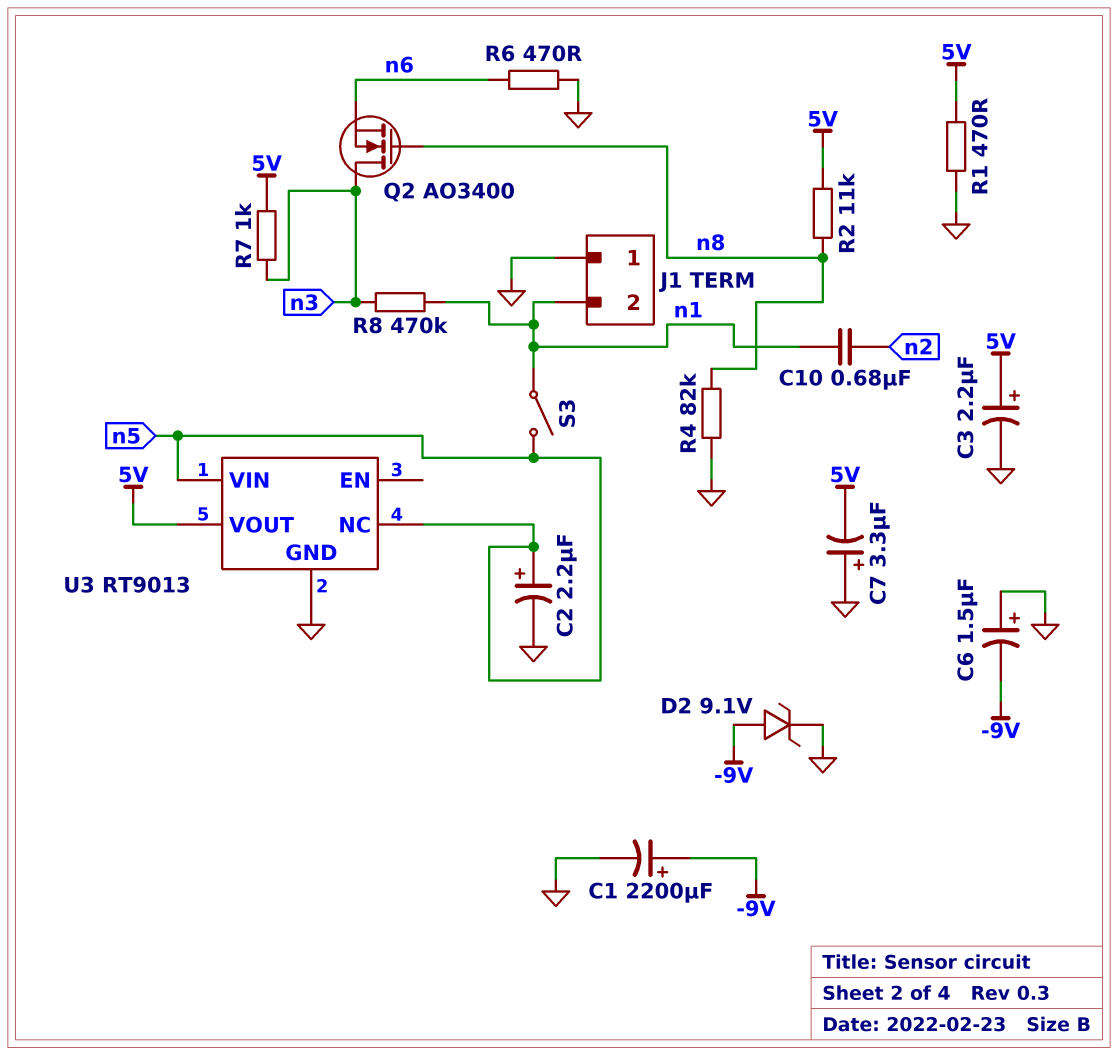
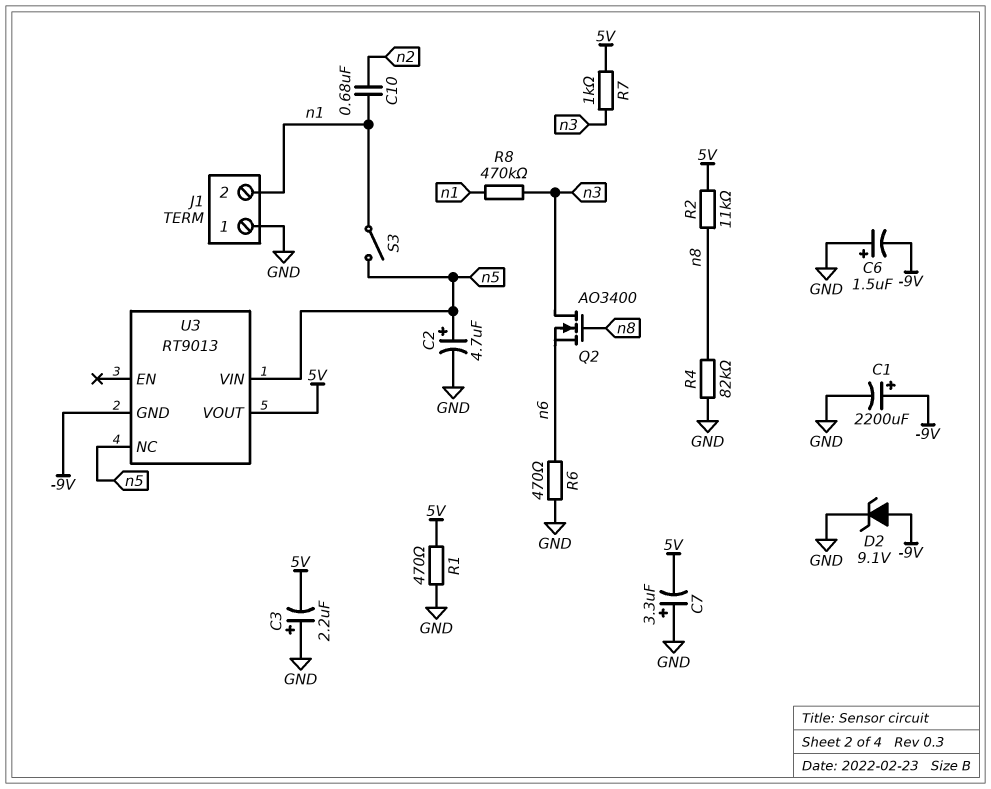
C2: 2.2uF (plus n5, minus GND) -> 4.7uF (plus n5, minus GND)
C3: 2.2uF (plus 5V, minus GND) -> 2.2uF (plus GND, minus 5V)
U3 pin GND: GND -> -9V

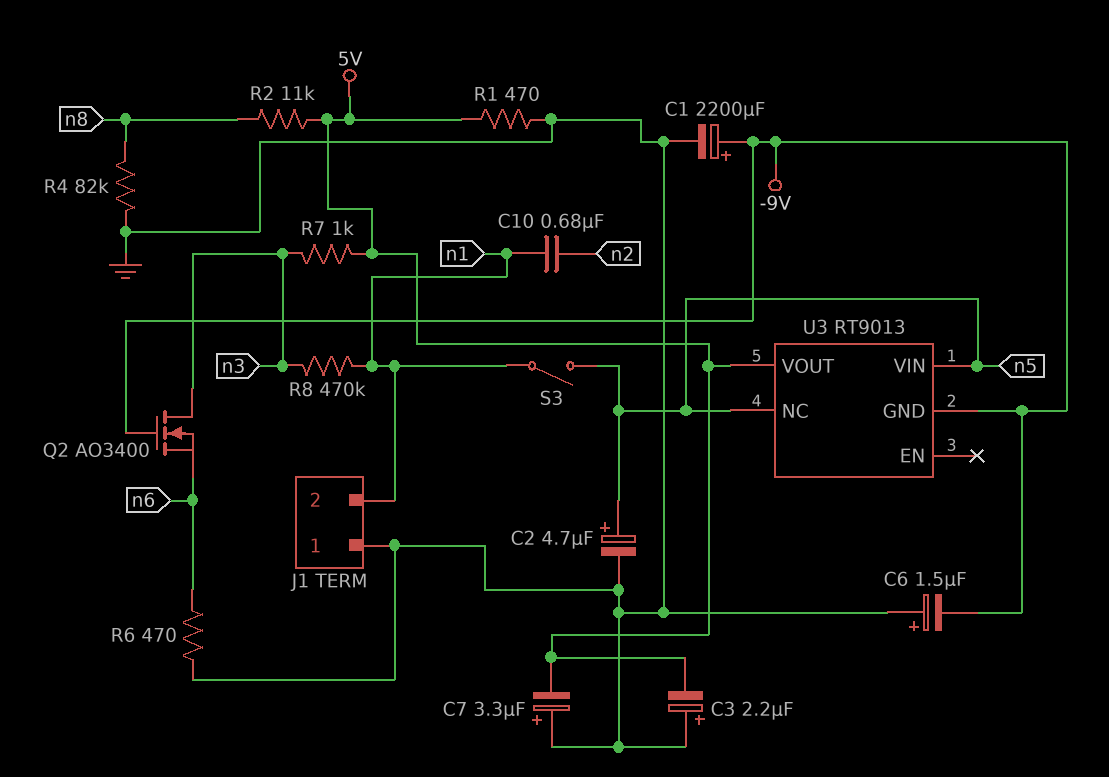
D2: zener 9.1V (A -9V, K GND) -> none
Q2: NMOS AO3400 (G n8, D n3, S n6) -> NMOS AO3400 (G -9V, D n3, S n6)

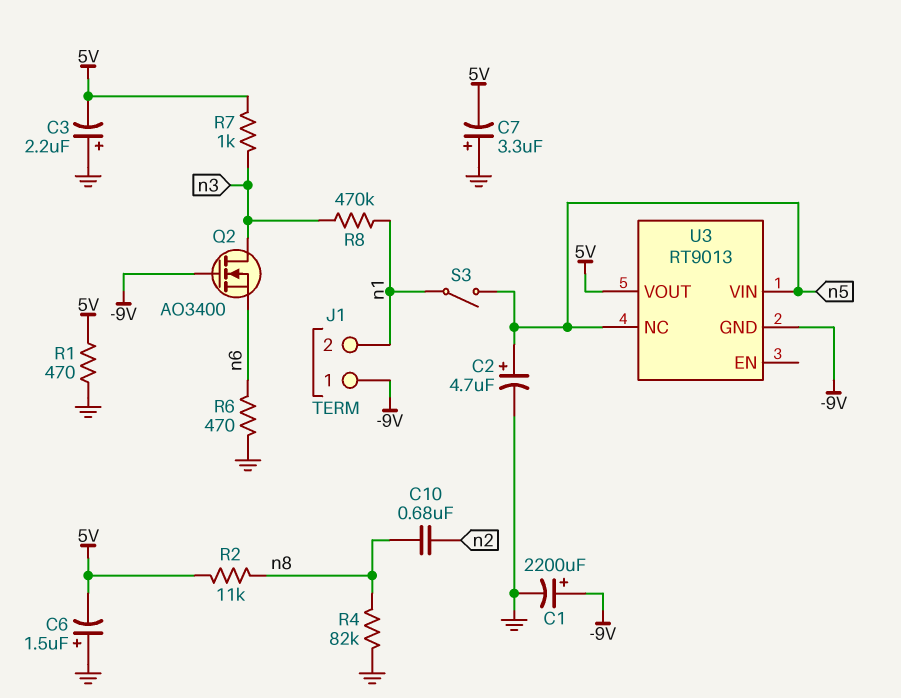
C6: 1.5uF (plus GND, minus -9V) -> 1.5uF (plus GND, minus 5V)
C10: 680nF (n1, n2) -> 680nF (n2, n8)
J1 pin 1: GND -> -9V

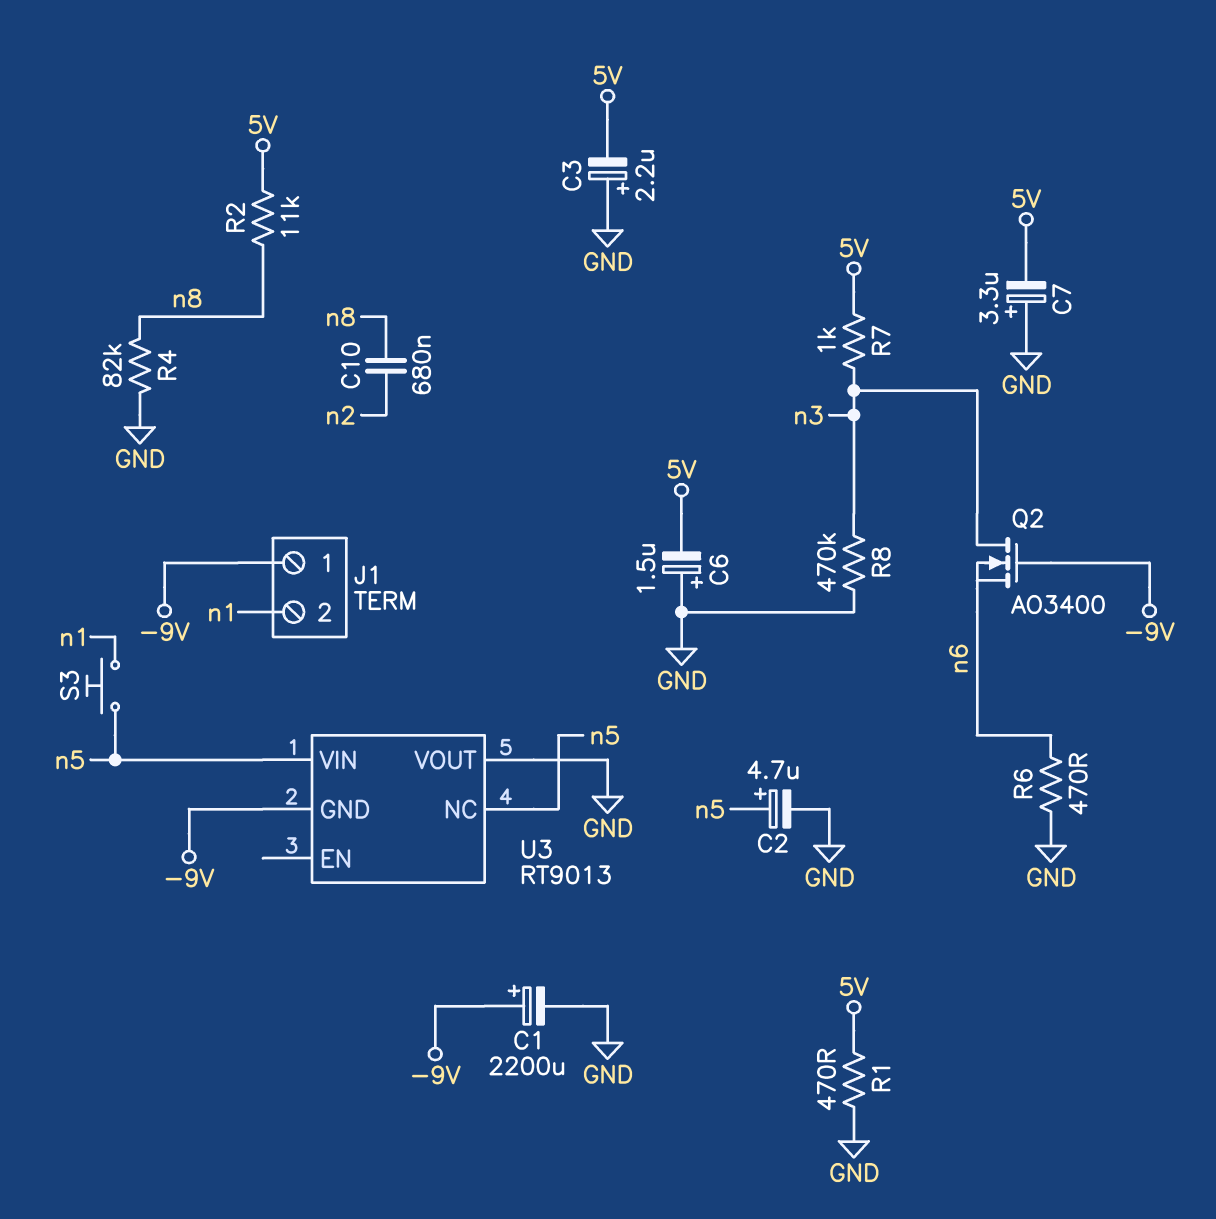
R8: 470k (n1, n3) -> 470k (GND, n3)
S3: switch (n1, n5) -> button (n1, n5)
U3 pin VOUT: 5V -> GND

